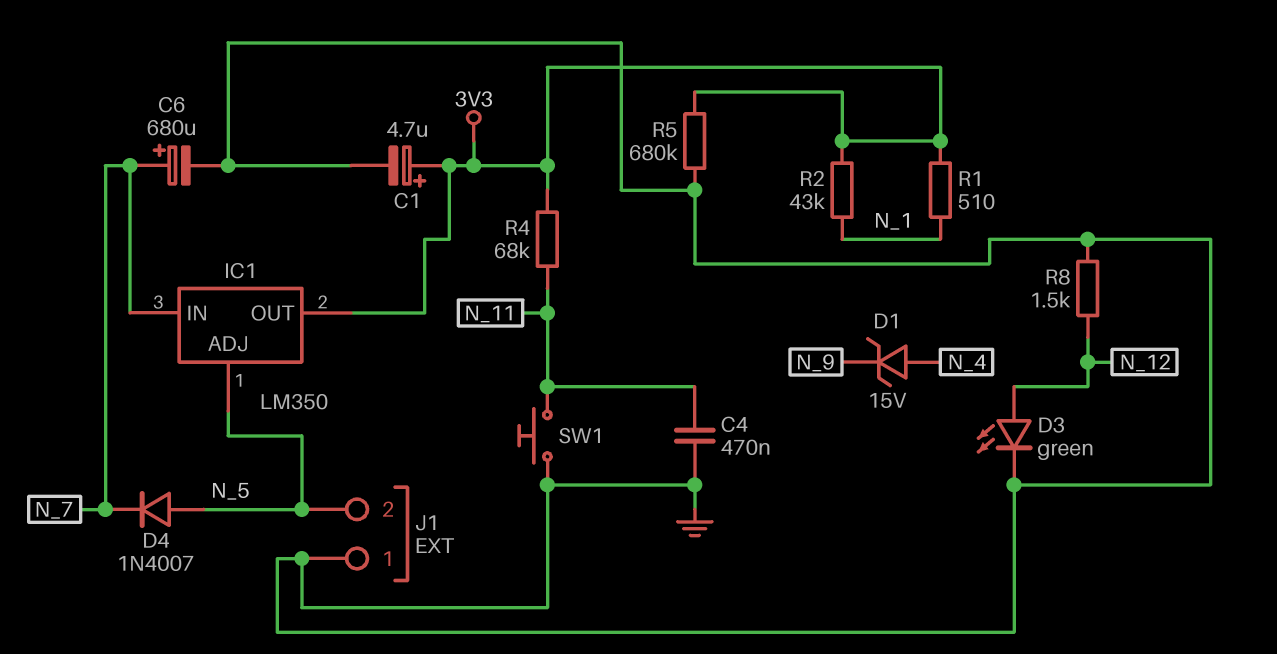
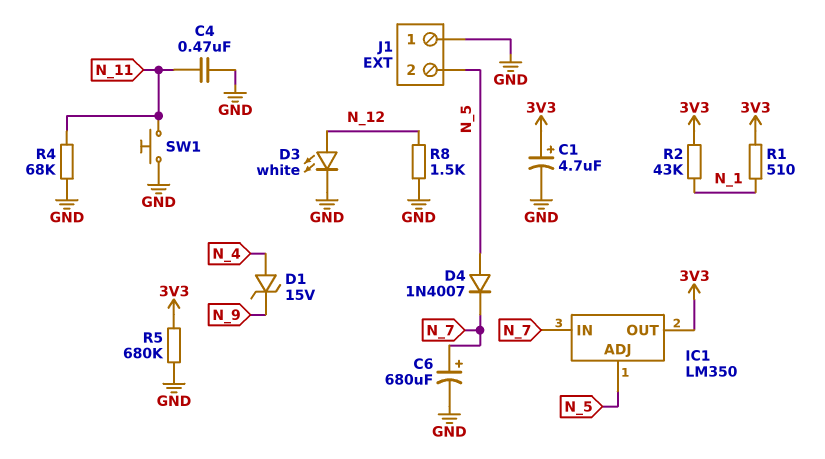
D3: LED green (A N_12, K GND) -> LED white (A N_12, K GND)
R4: 68k (3V3, N_11) -> 68k (GND, N_11)

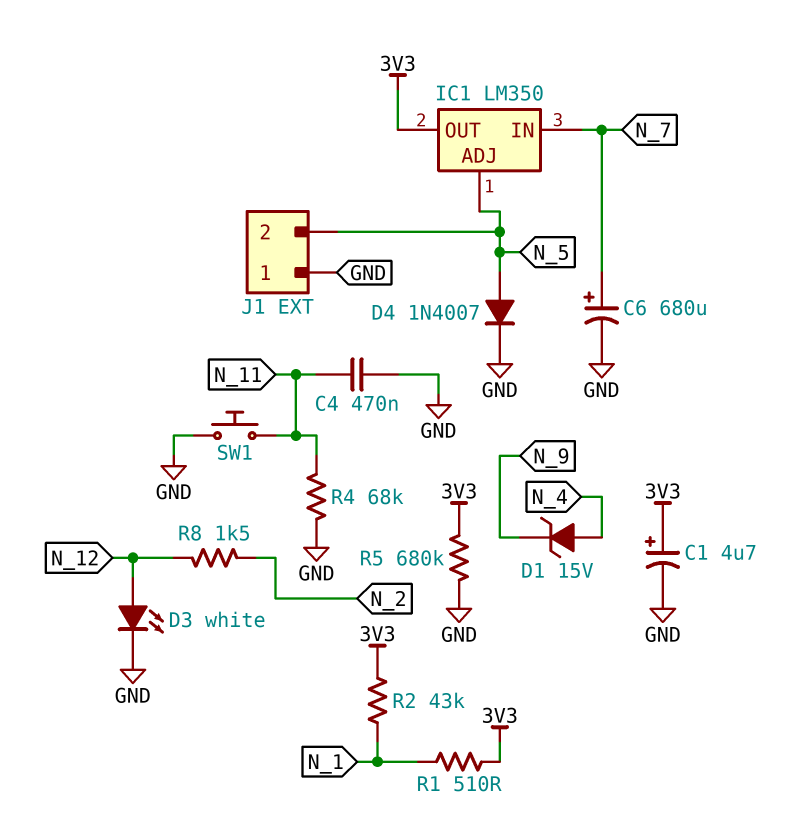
D4: diode 1N4007 (A N_5, K N_7) -> diode 1N4007 (A N_5, K GND)
R8: 1.5k (GND, N_12) -> 1.5k (N_2, N_12)

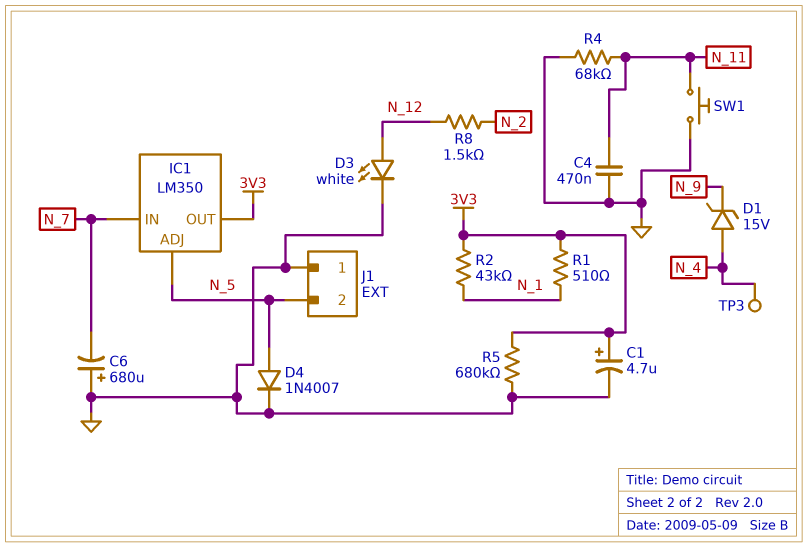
C6: 680uF (plus N_7, minus GND) -> 680uF (plus GND, minus N_7)
TP3: none -> test point (N_4)

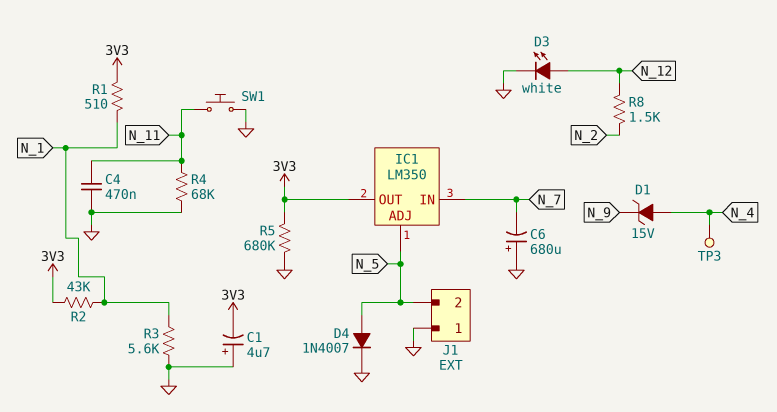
C1: 4.7uF (plus 3V3, minus GND) -> 4.7uF (plus GND, minus 3V3)
R3: none -> 5.6k (GND, N_1)

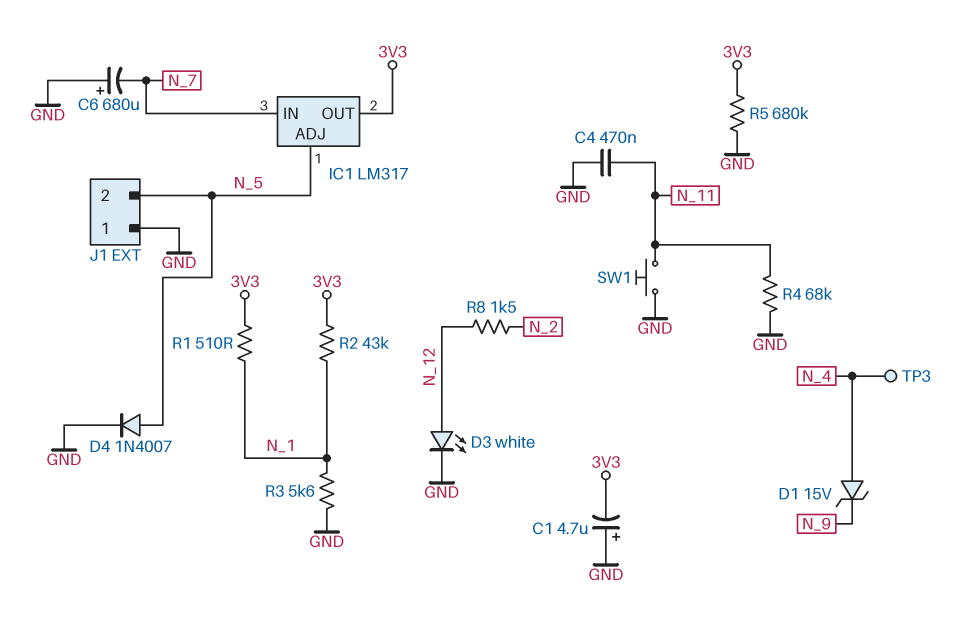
IC1: LM350 -> LM317

